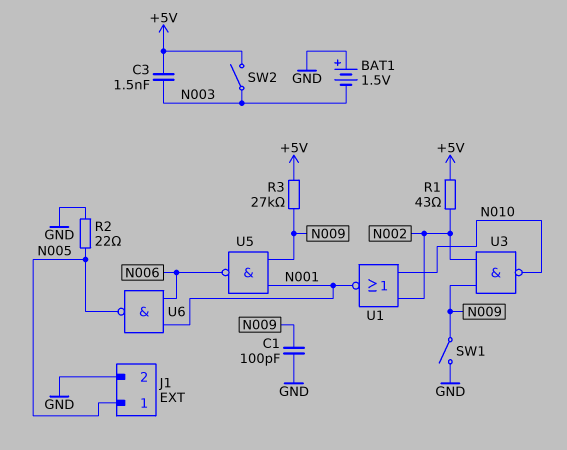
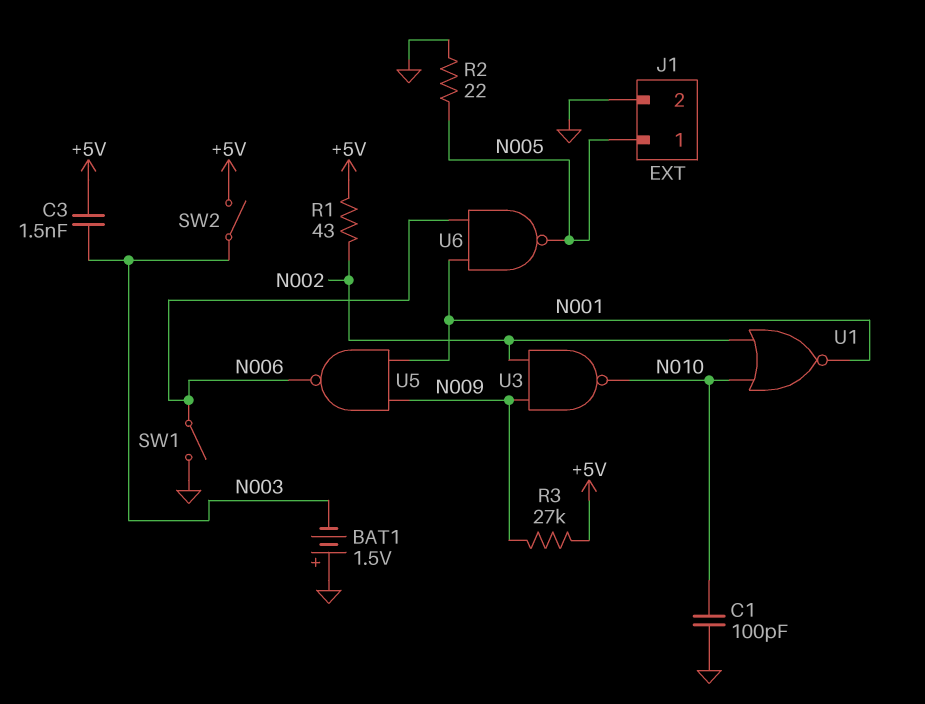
C1: 100pF (GND, N009) -> 100pF (GND, N010)
SW1: switch (GND, N009) -> switch (GND, N006)

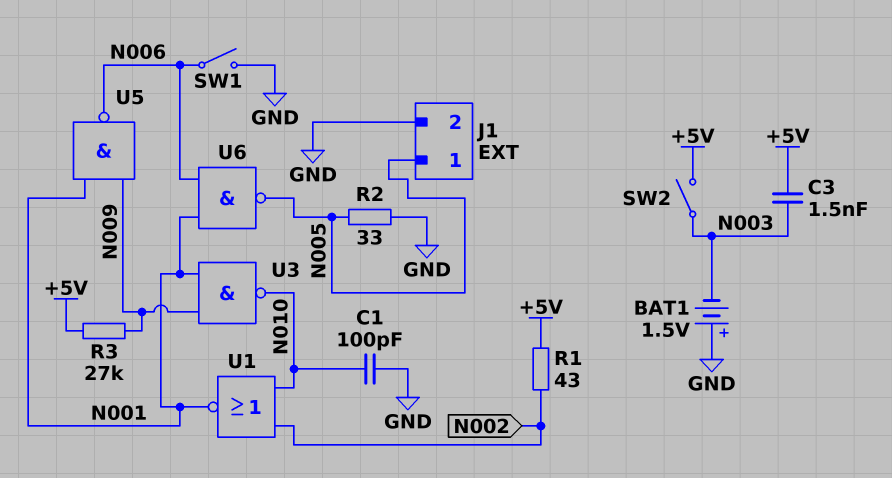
R2: 22 (GND, N005) -> 33 (GND, N005)
U3: NAND (in N002, in N009, out N010) -> NAND (in N001, in N009, out N010)

